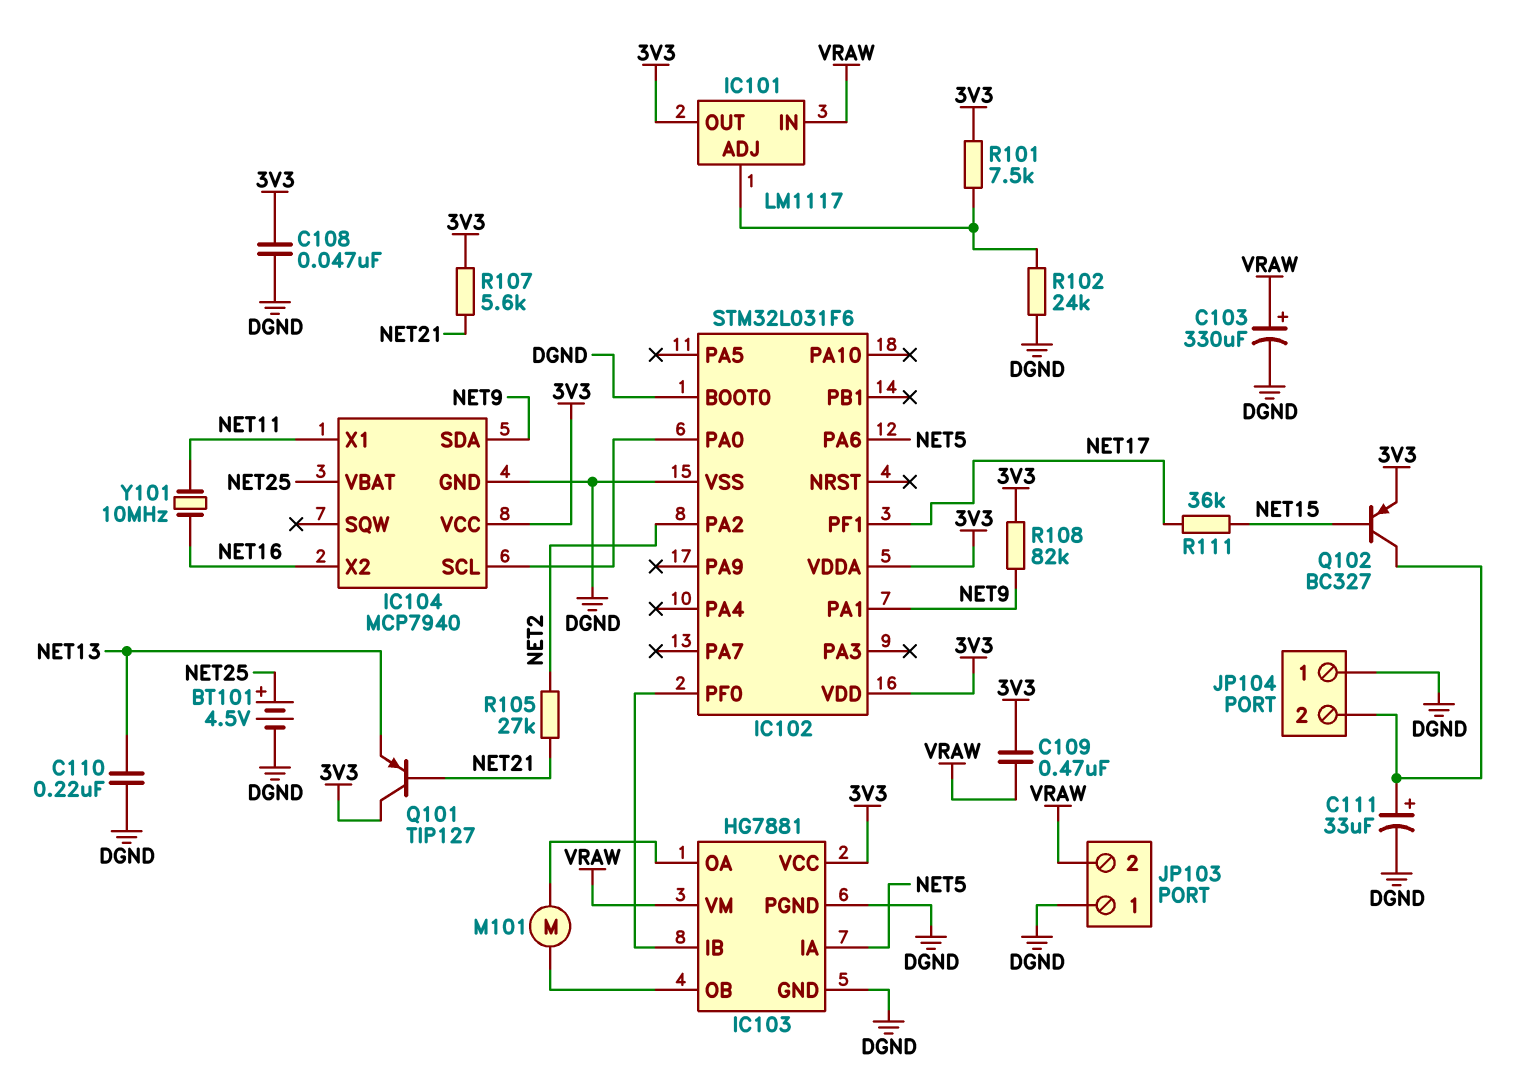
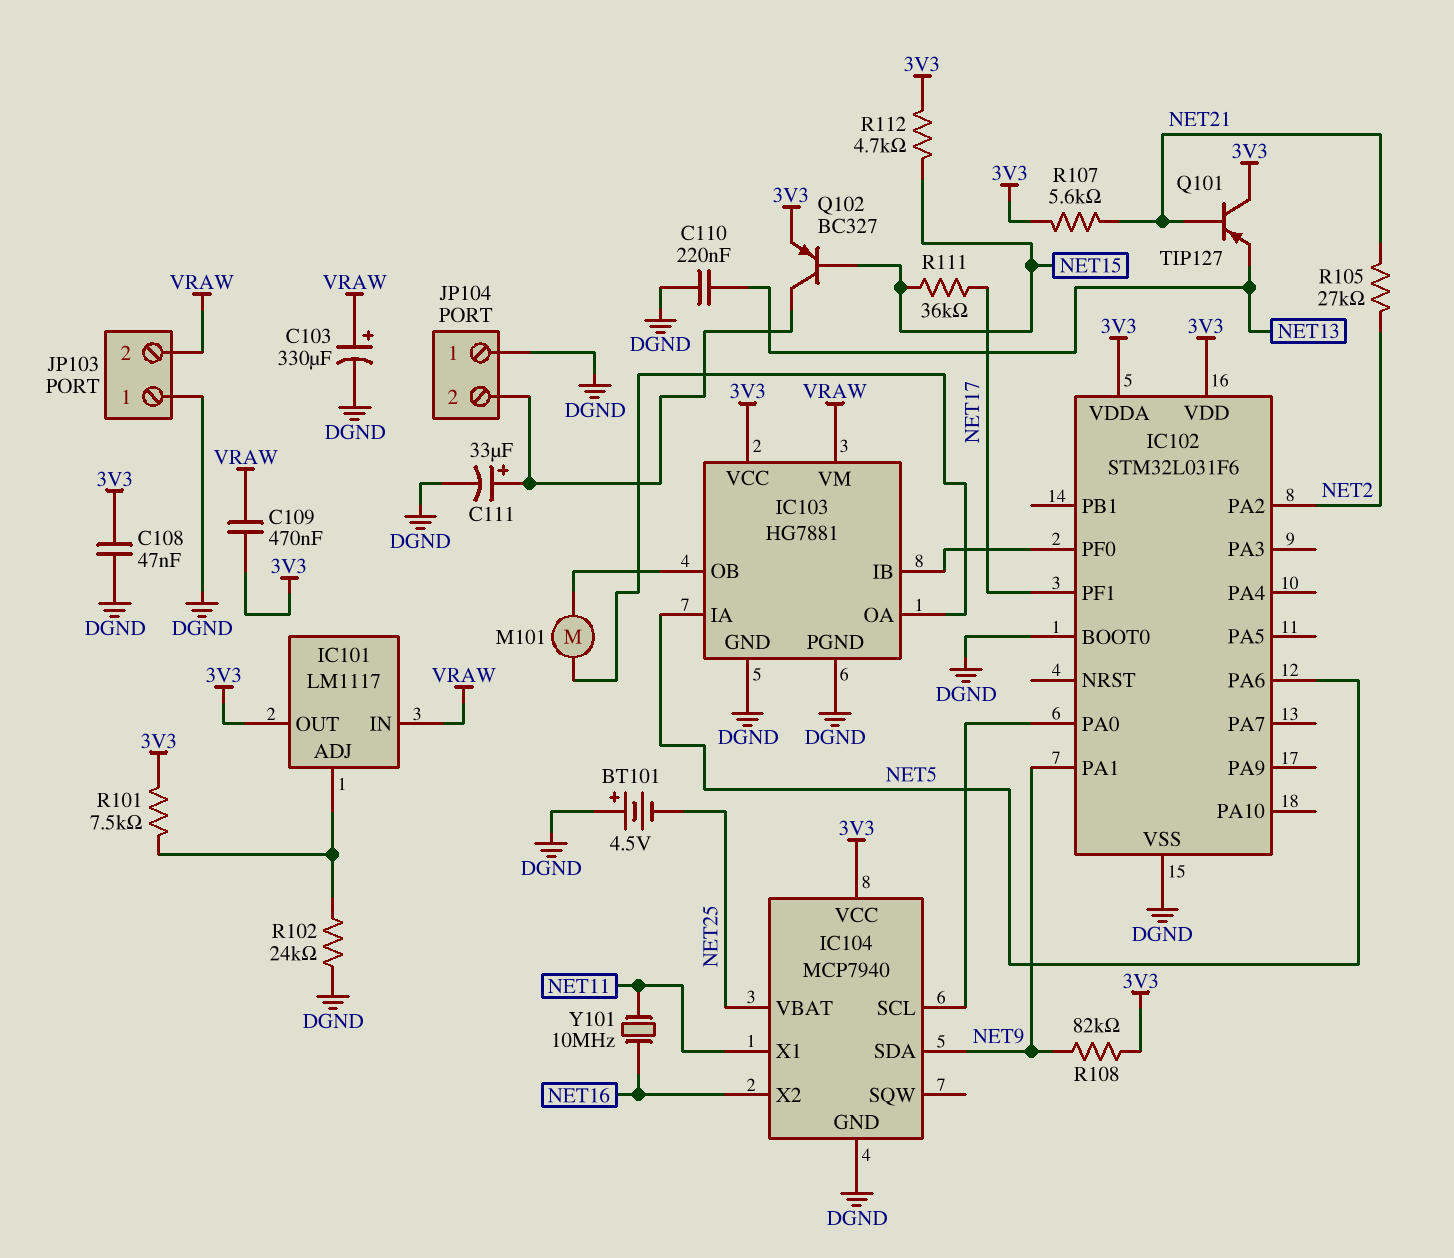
BT101: 4.5V (plus NET25, minus DGND) -> 4.5V (plus DGND, minus NET25)
R112: none -> 4.7k (3V3, NET15)

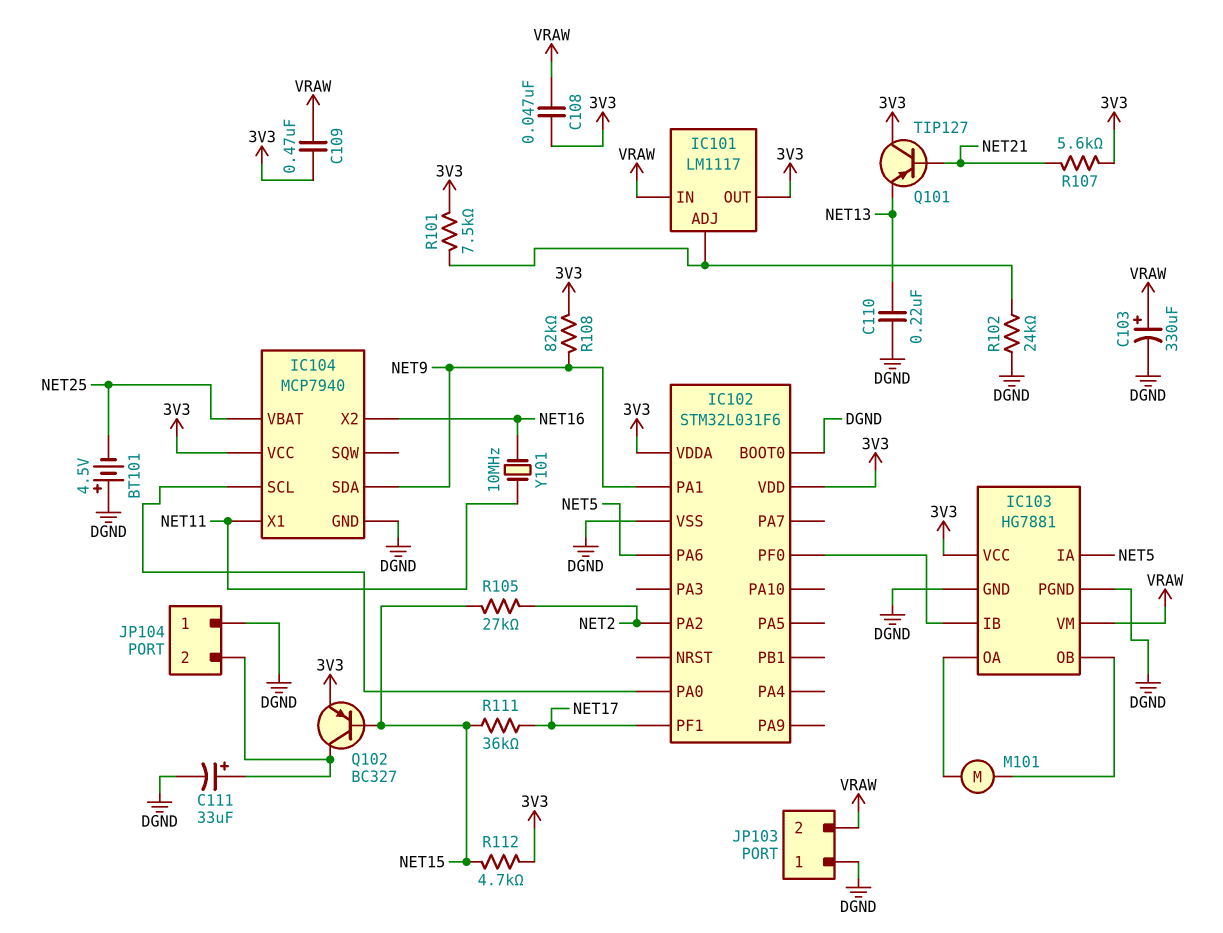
C108: 47nF (3V3, DGND) -> 47nF (3V3, VRAW)
R105: 27k (NET2, NET21) -> 27k (NET2, NET15)

